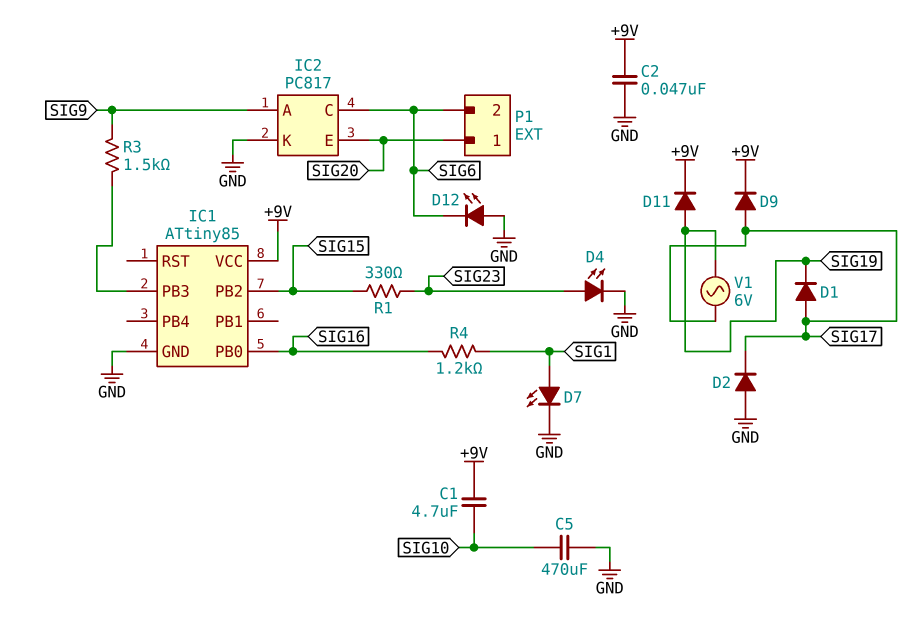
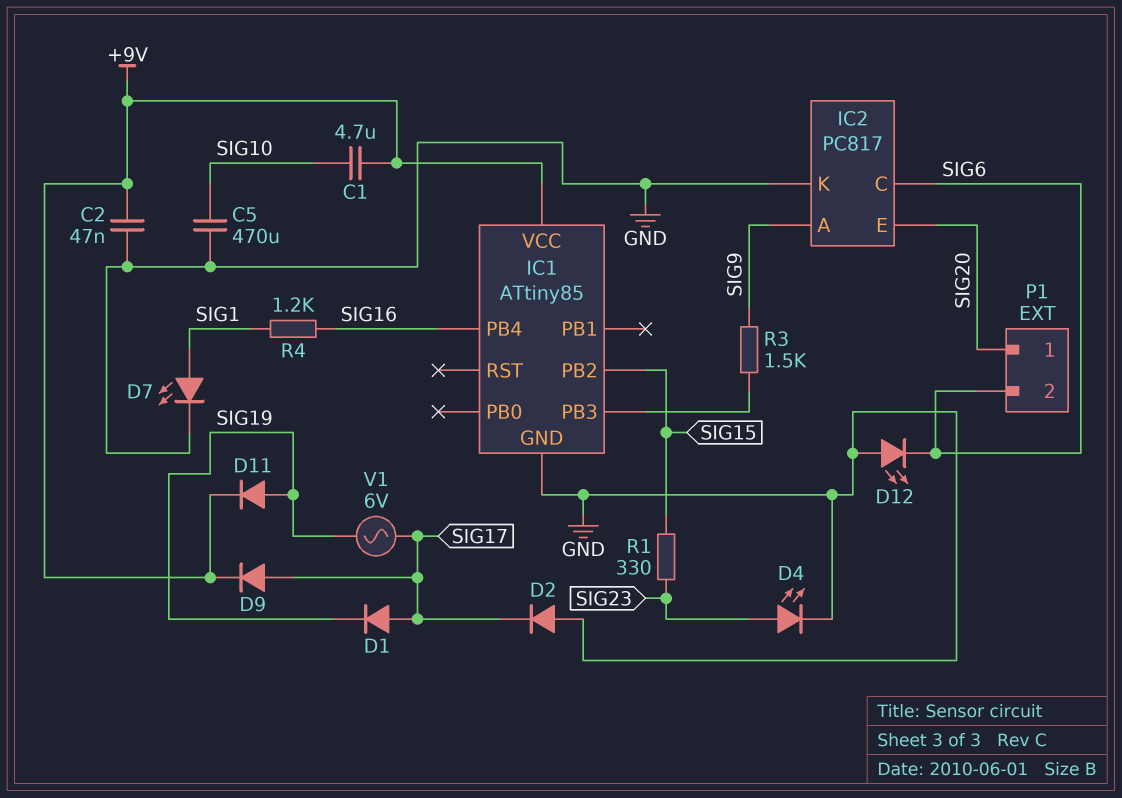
IC1 pin PB0: SIG16 -> none
IC1 pin PB4: none -> SIG16

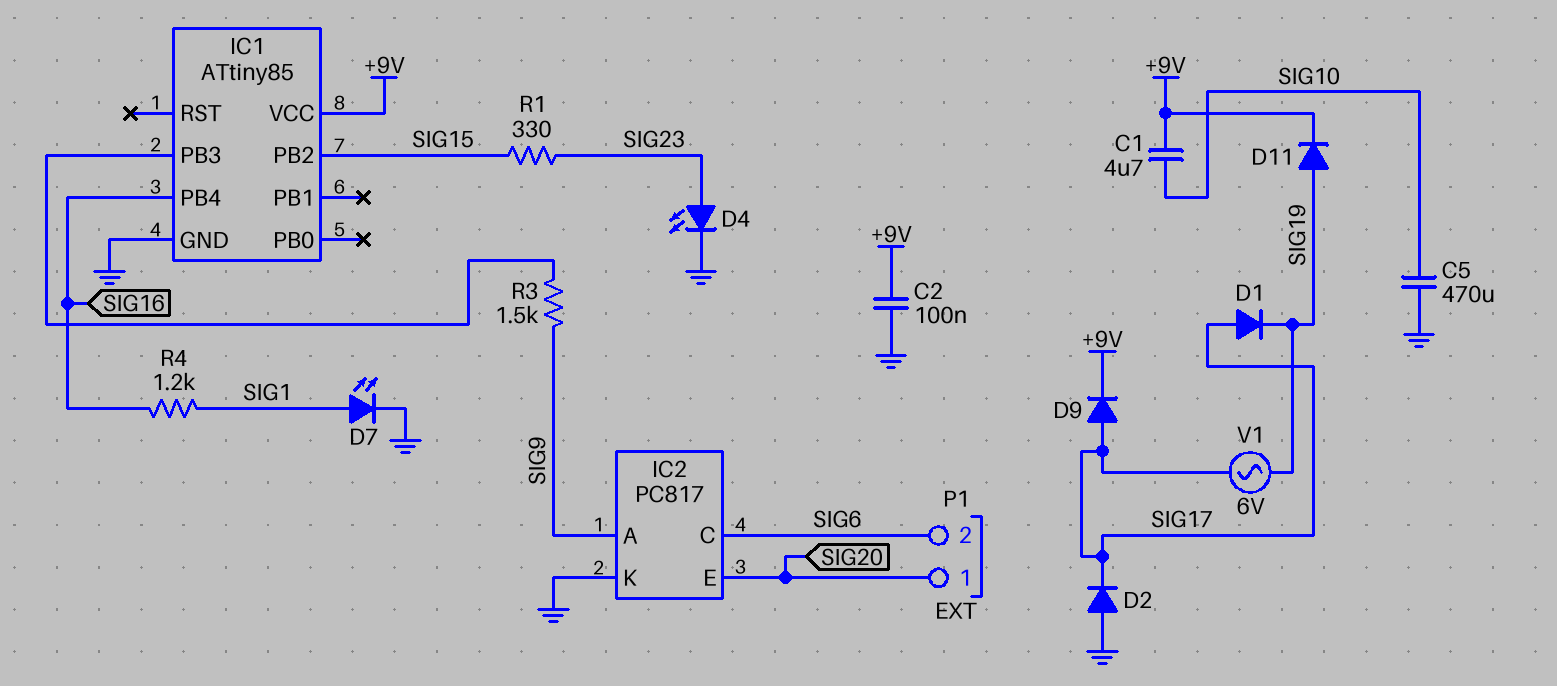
C2: 47nF (+9V, GND) -> 100nF (+9V, GND)
D12: LED (A GND, K SIG6) -> none

